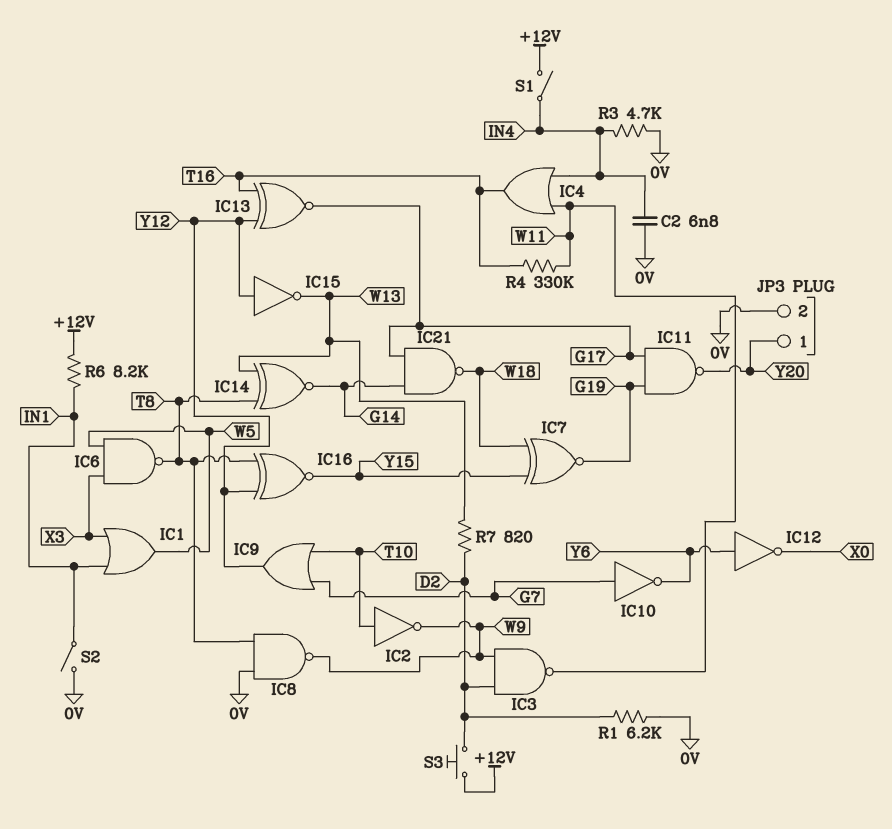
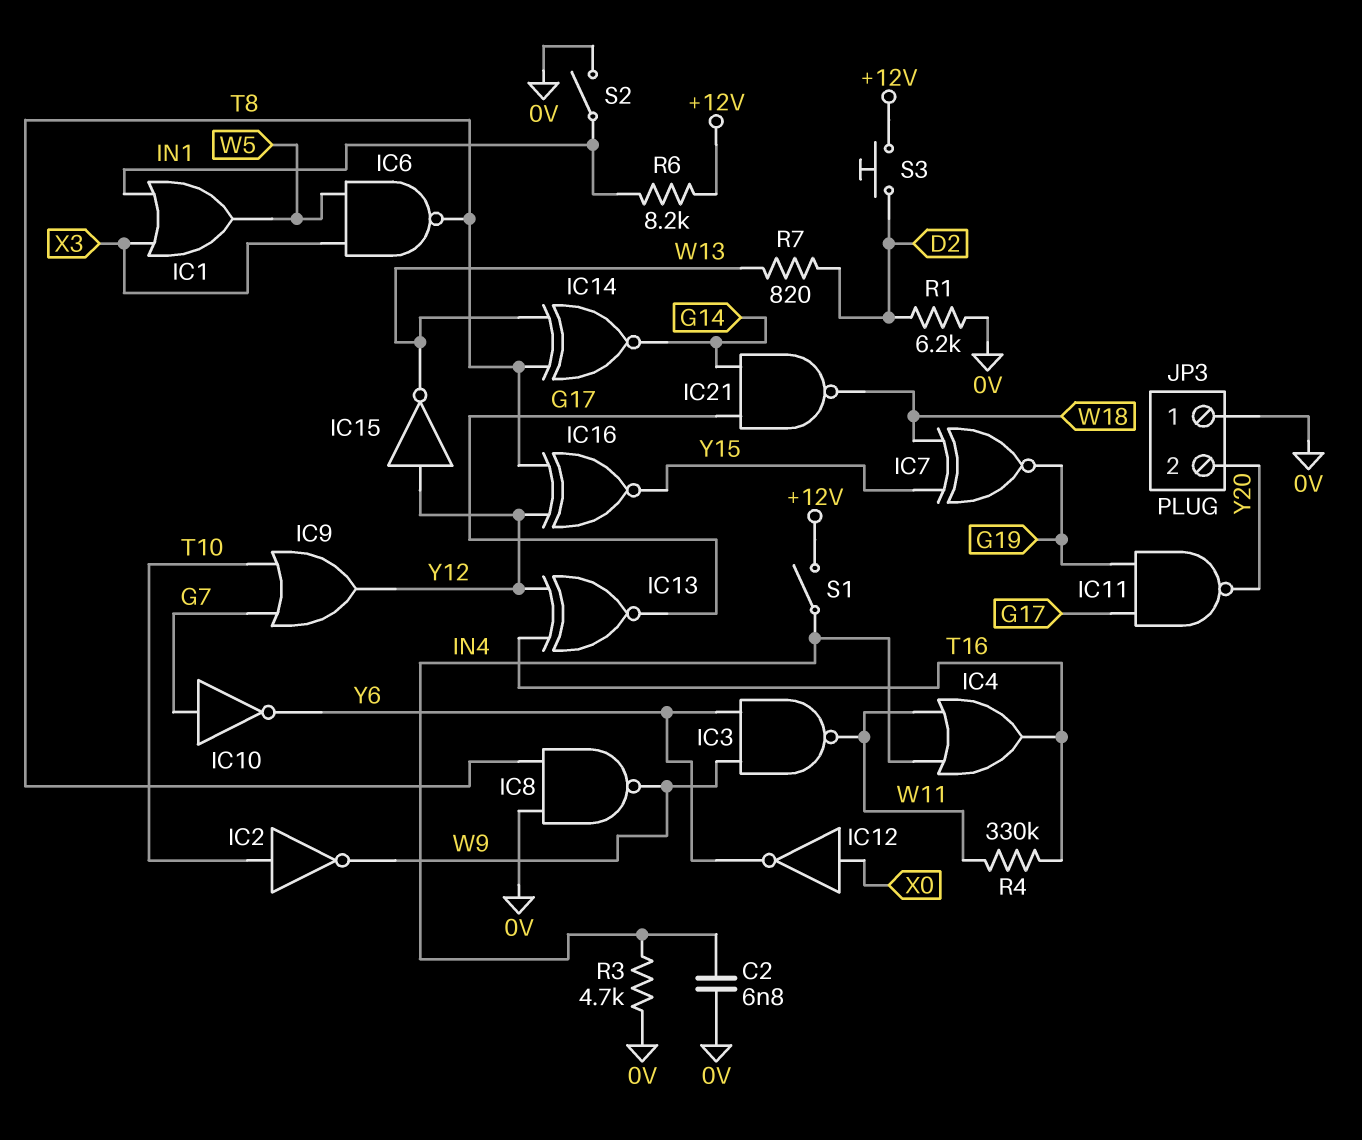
IC3: NAND (in D2, in W9, out W11) -> NAND (in W9, in Y6, out W11)
IC12: NOT (in Y6, out X0) -> NOT (in X0, out Y6)
JP3 pin 1: Y20 -> 0V
JP3 pin 2: 0V -> Y20

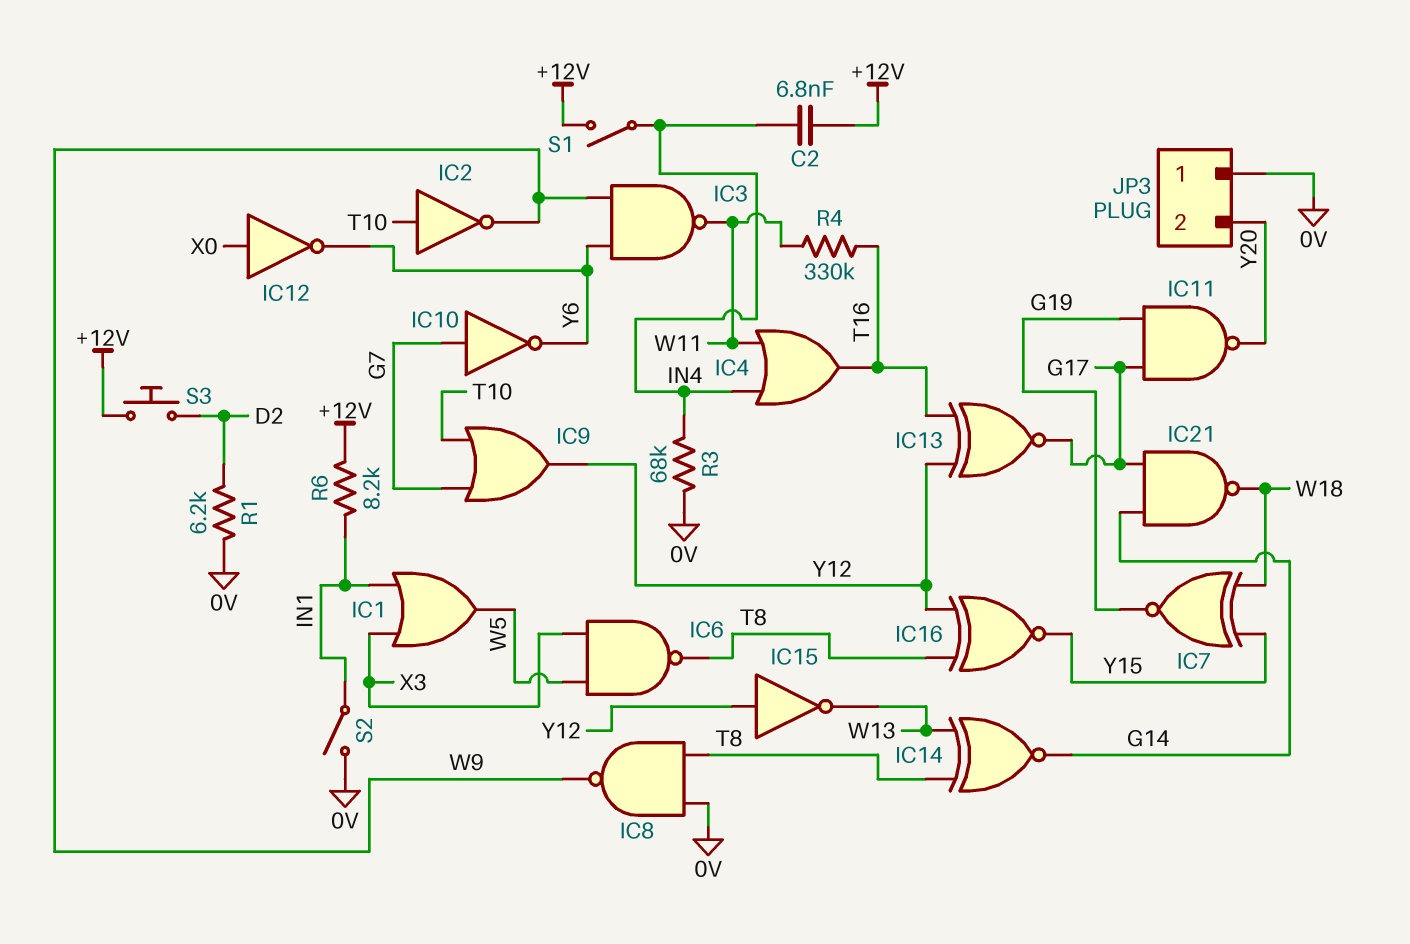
C2: 6.8nF (0V, IN4) -> 6.8nF (+12V, IN4)
R3: 4.7k (0V, IN4) -> 68k (0V, IN4)
R7: 820 (D2, W13) -> none

